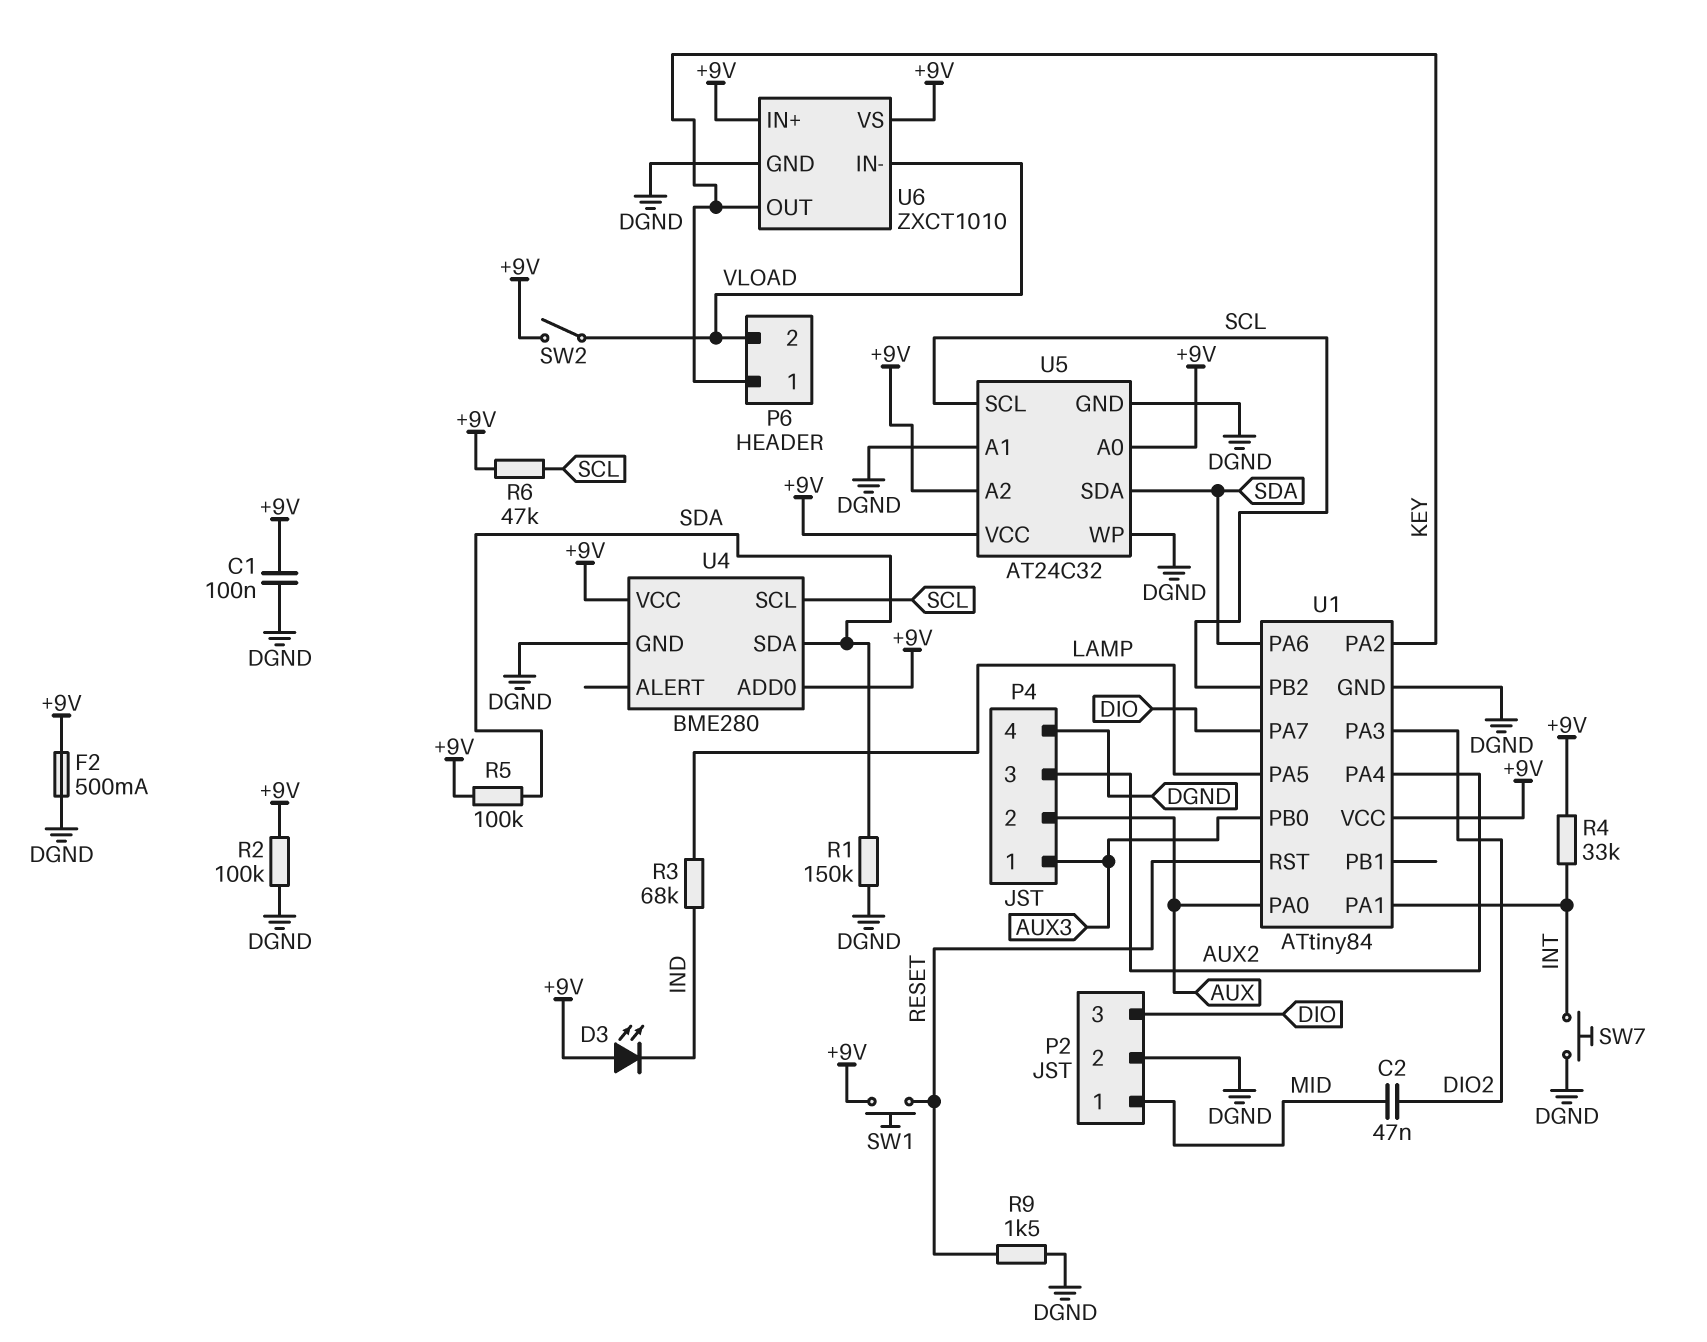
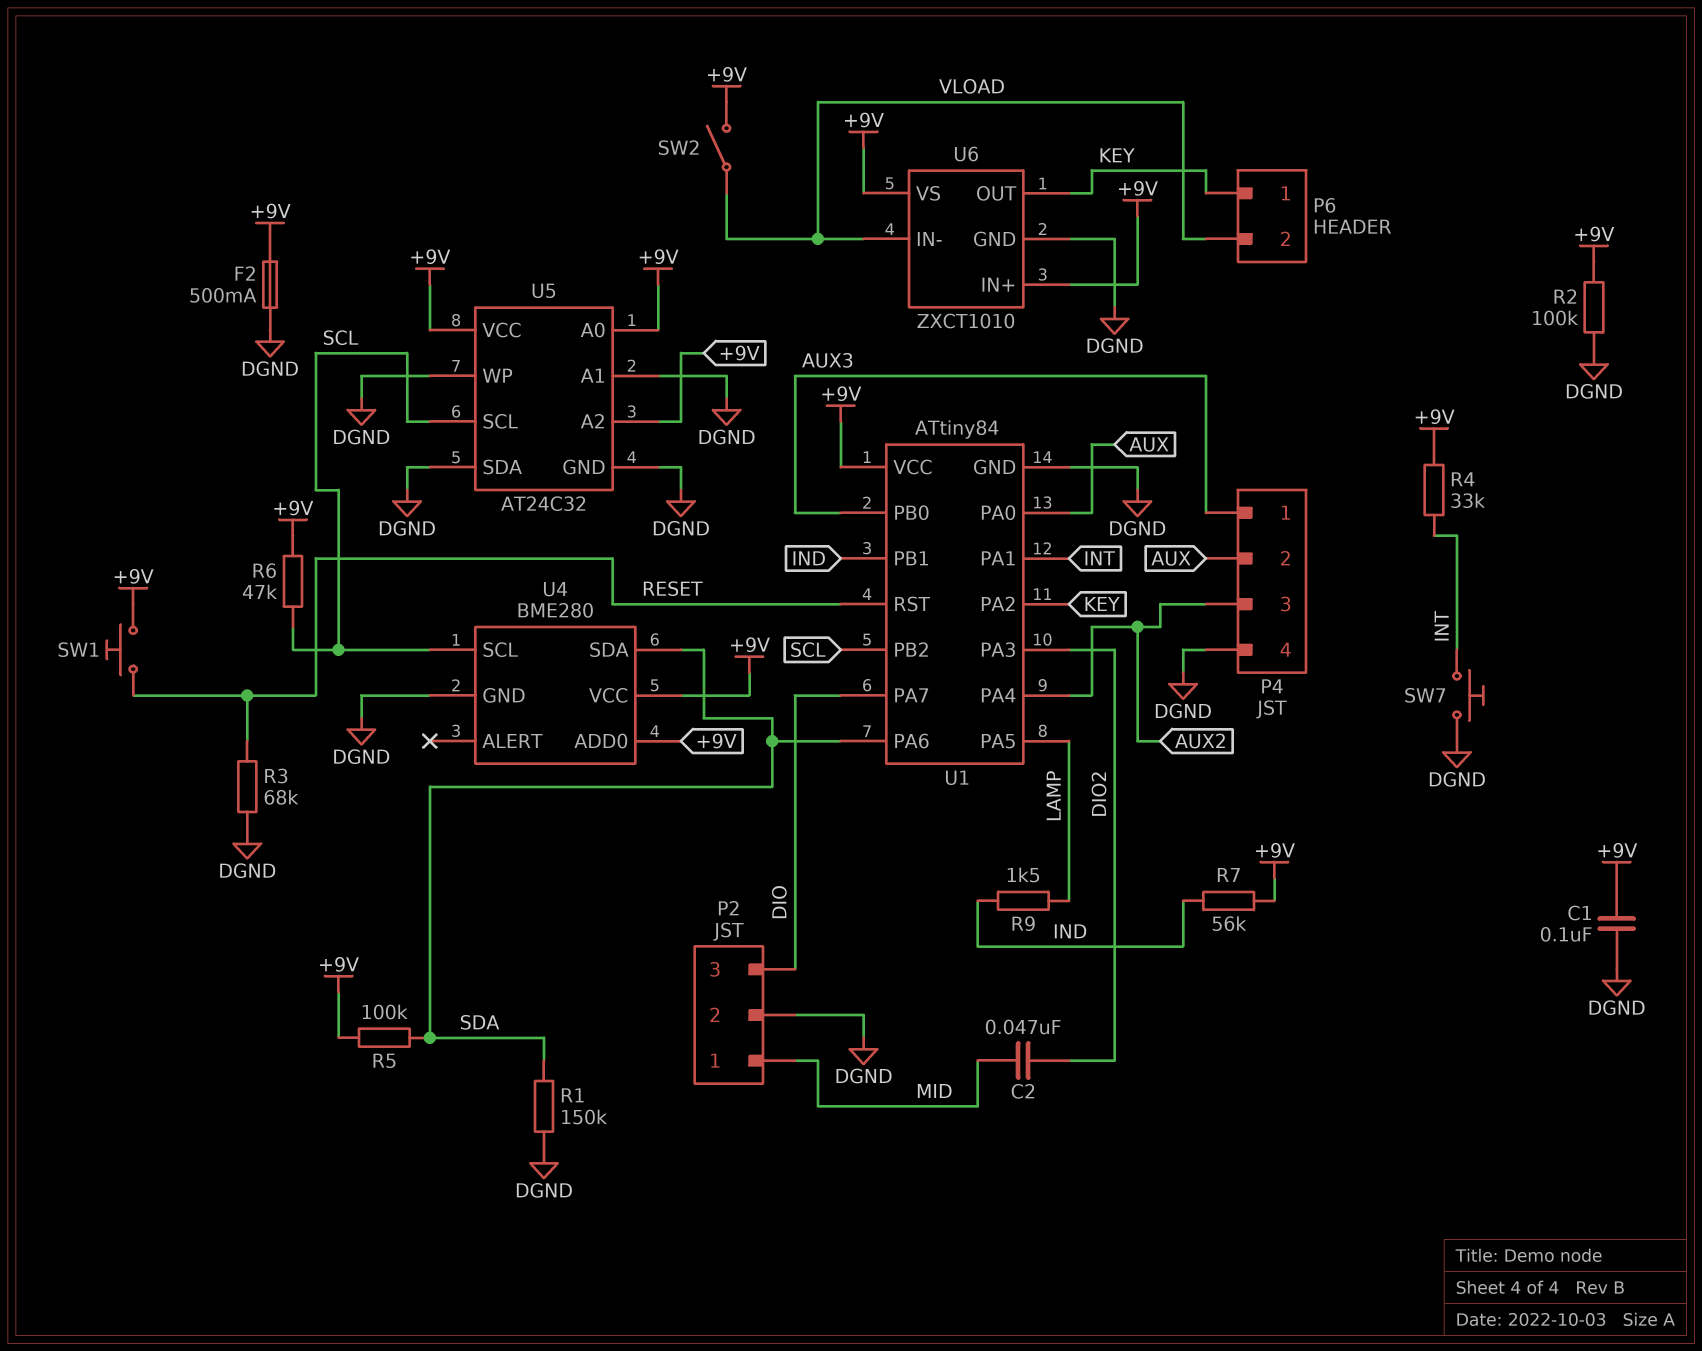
D3: LED (A +9V, K IND) -> none
R3: 68k (IND, LAMP) -> 68k (DGND, RESET)
R7: none -> 56k (+9V, IND)
R9: 1.5k (DGND, RESET) -> 1.5k (IND, LAMP)
U1 pin PB1: none -> IND
U5 pin SDA: SDA -> DGND

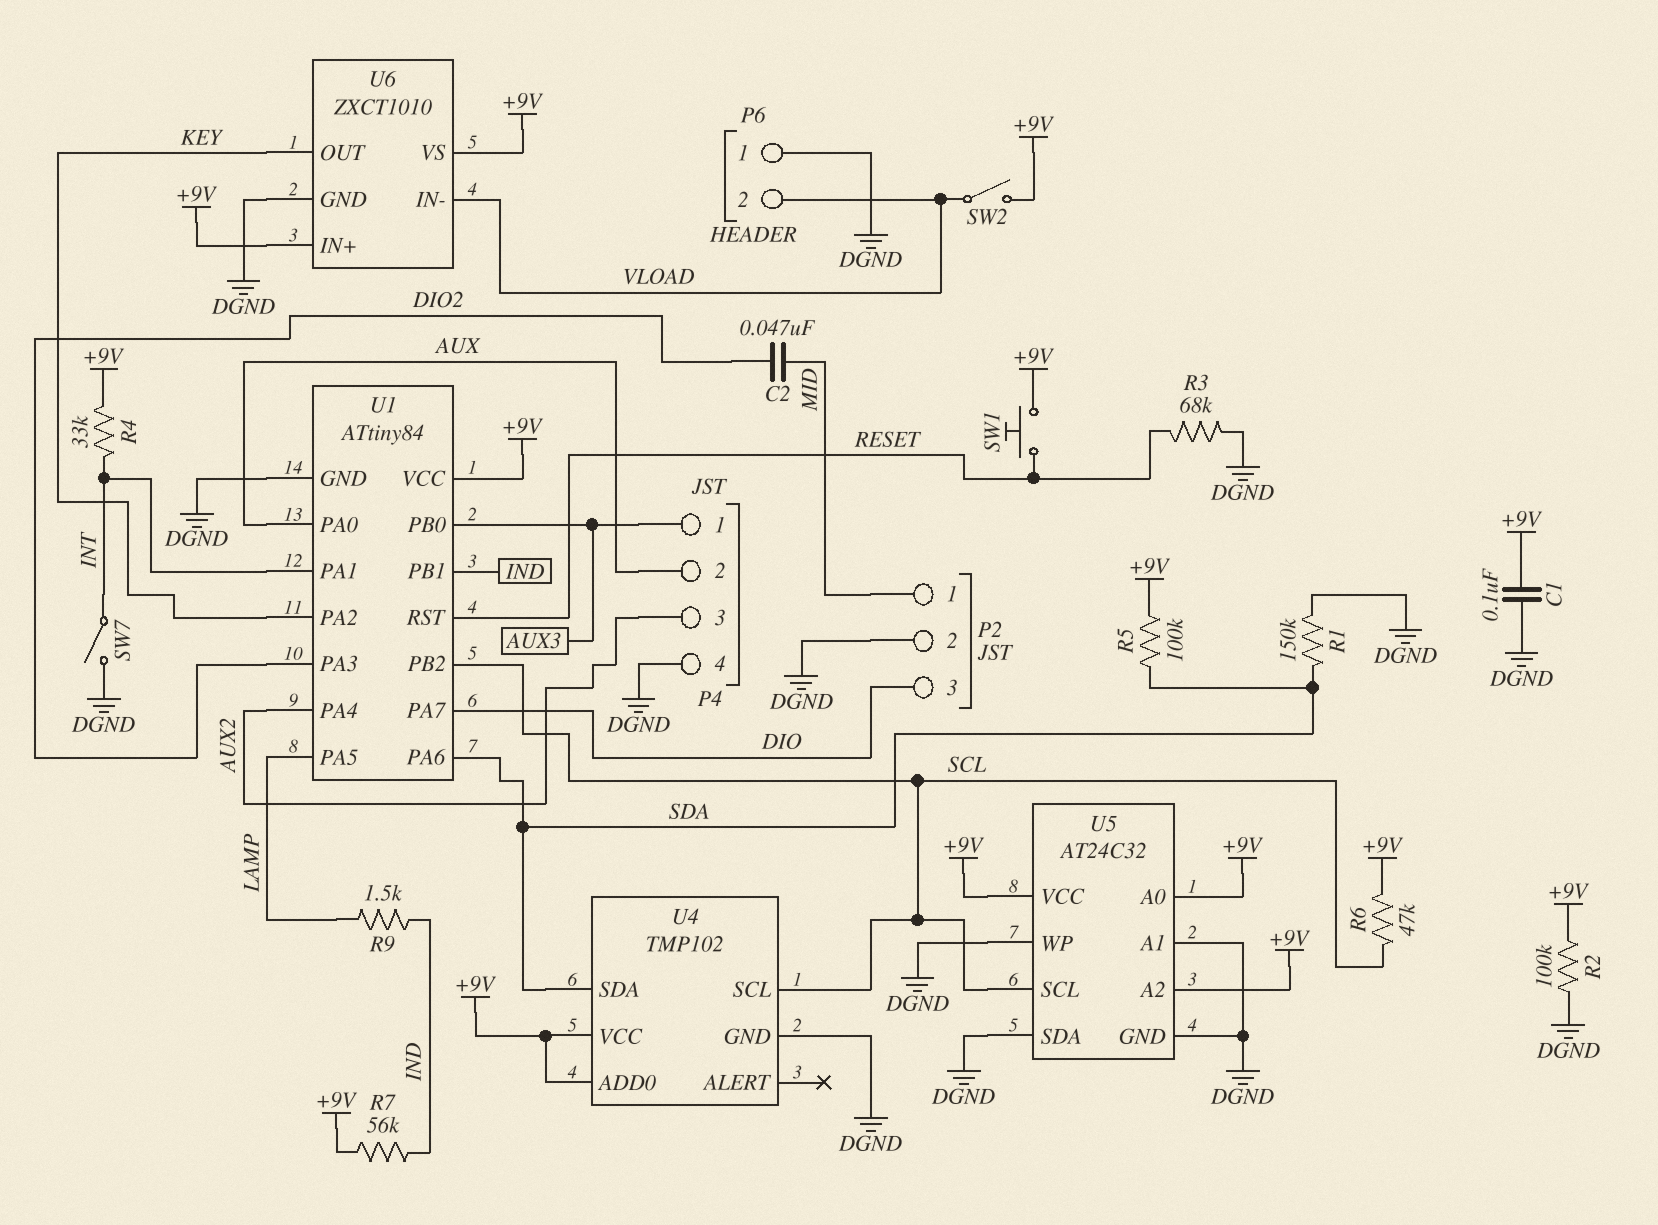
F2: 500mA (+9V, DGND) -> none
P6 pin 1: KEY -> DGND
SW7: button (DGND, INT) -> switch (DGND, INT)
U4: BME280 -> TMP102

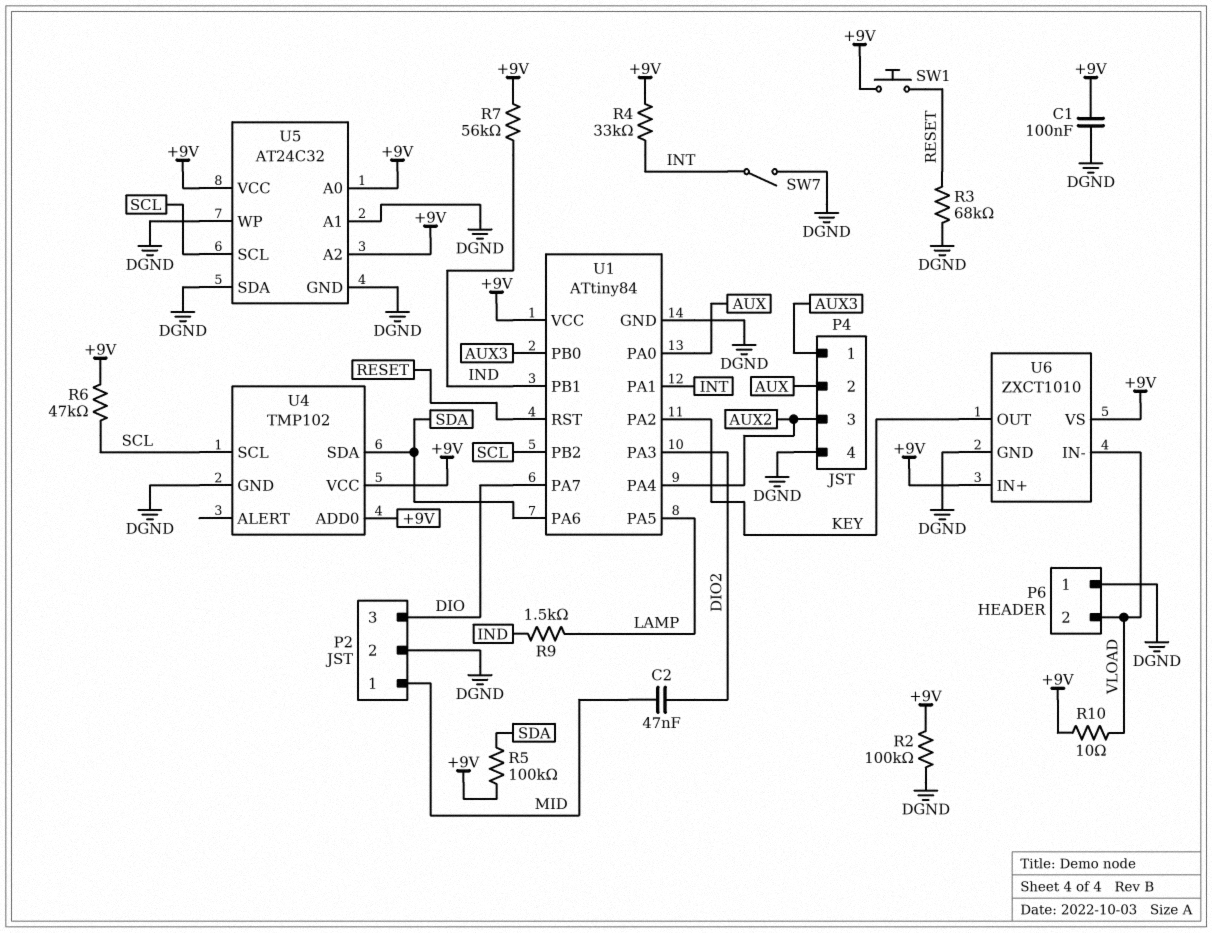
R1: 150k (DGND, SDA) -> none
R10: none -> 10 (+9V, VLOAD)
SW2: switch (+9V, VLOAD) -> none

